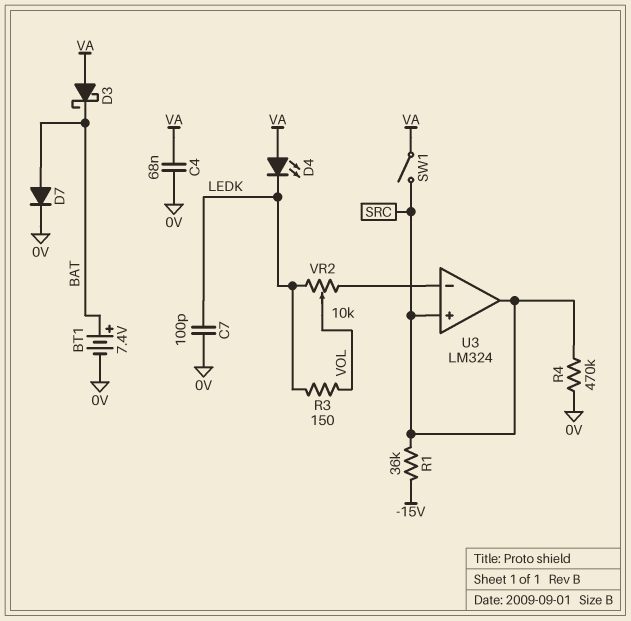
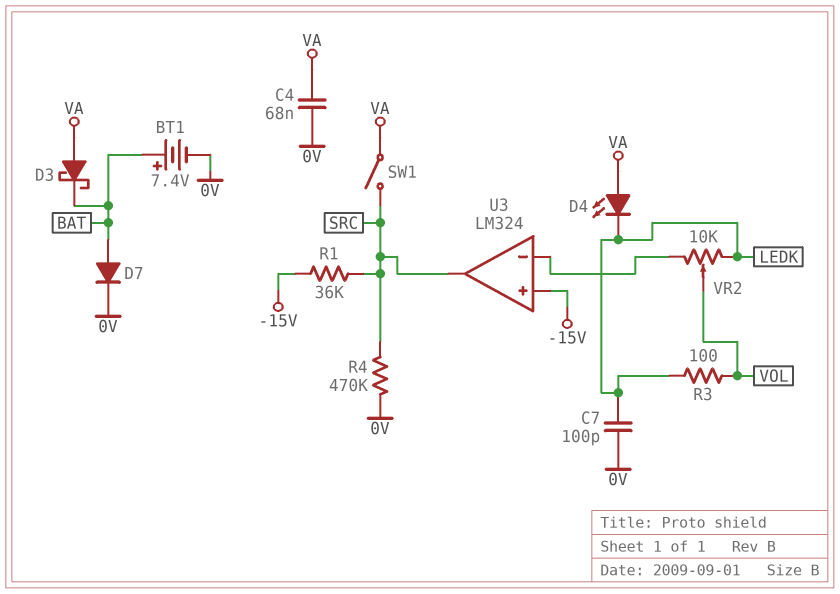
R3: 150 (LEDK, VOL) -> 100 (LEDK, VOL)
U3 pin in+: SRC -> -15V

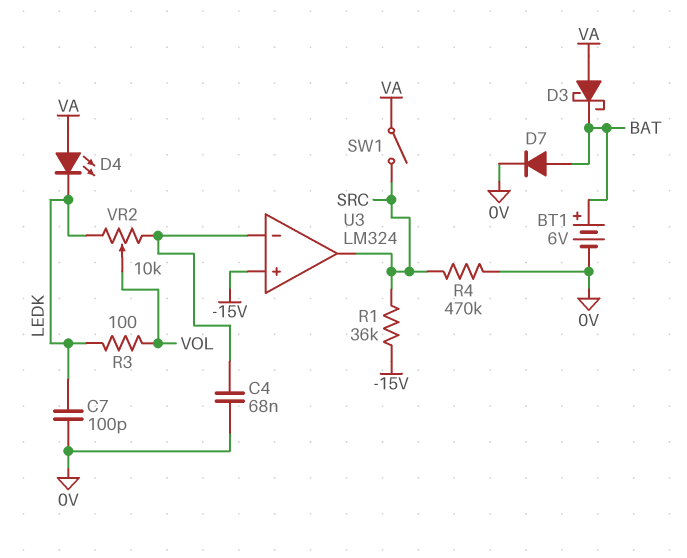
BT1: 7.4V (plus BAT, minus 0V) -> 6V (plus BAT, minus 0V)
C4: 68nF (0V, VA) -> 68nF (0V, U3/in-)

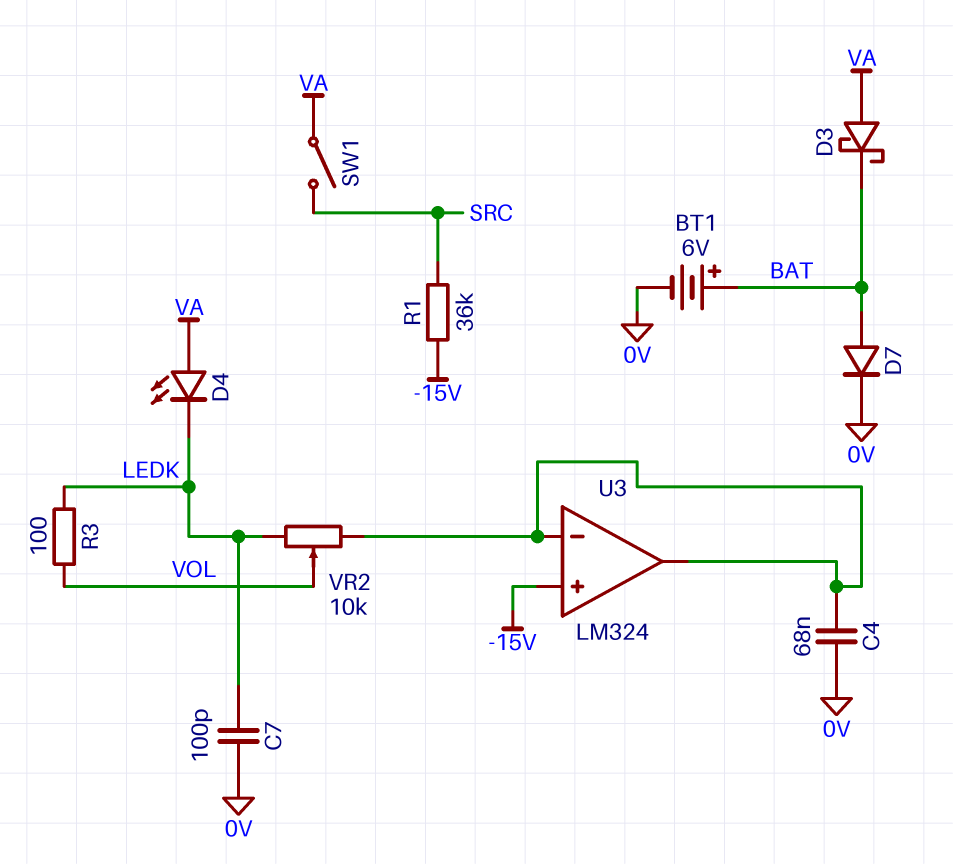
R4: 470k (0V, SRC) -> none
U3 pin out: SRC -> U3/in-

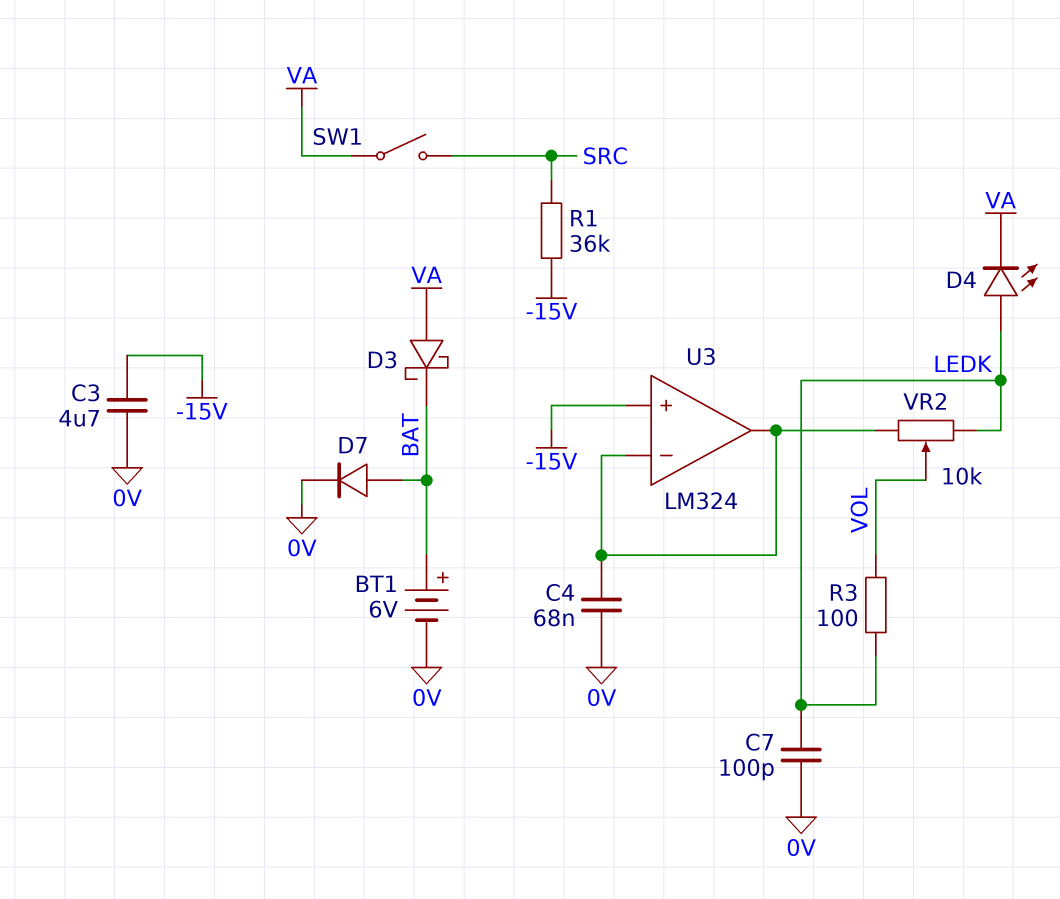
C3: none -> 4.7uF (-15V, 0V)
D4: LED (A VA, K LEDK) -> LED (A LEDK, K VA)

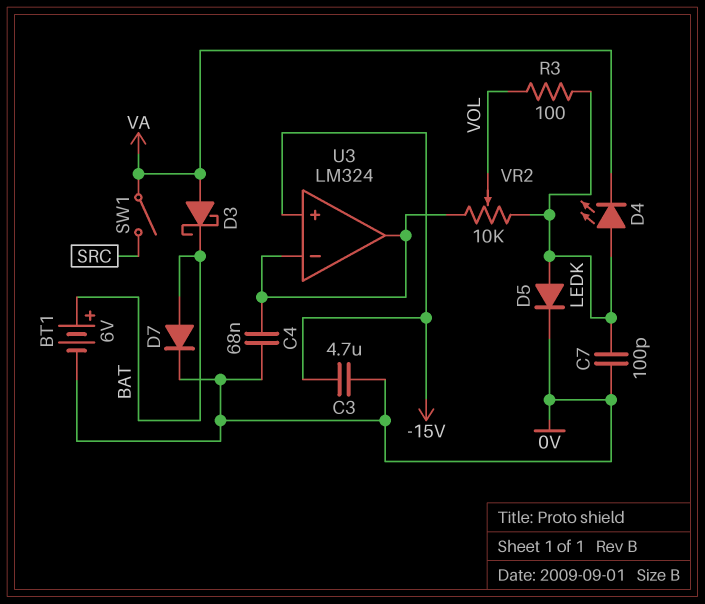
D5: none -> diode (A LEDK, K 0V)
R1: 36k (-15V, SRC) -> none

